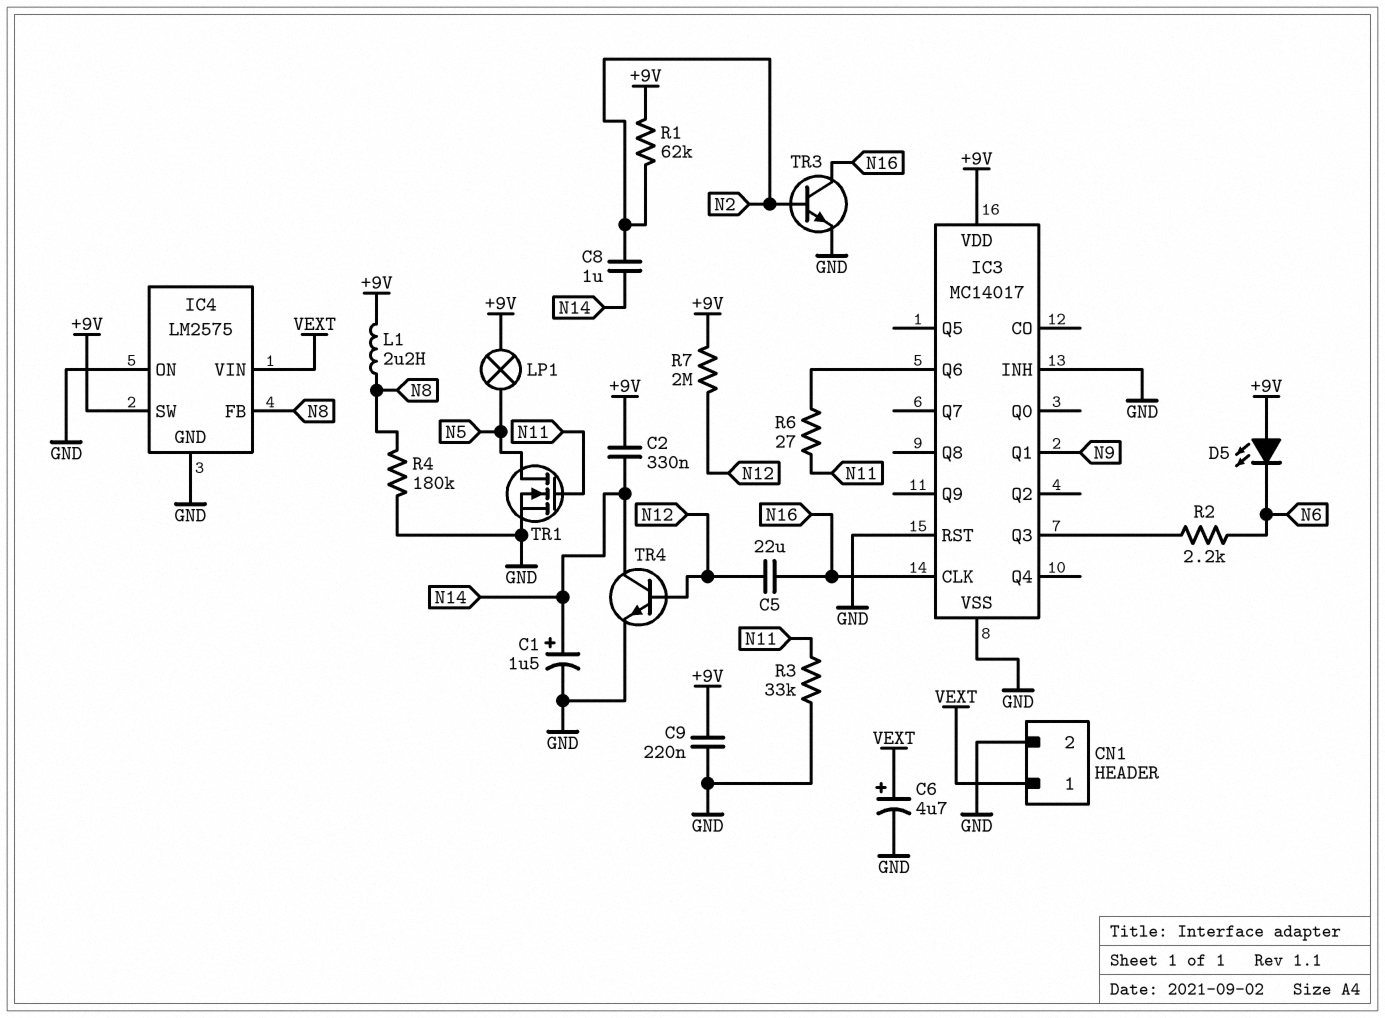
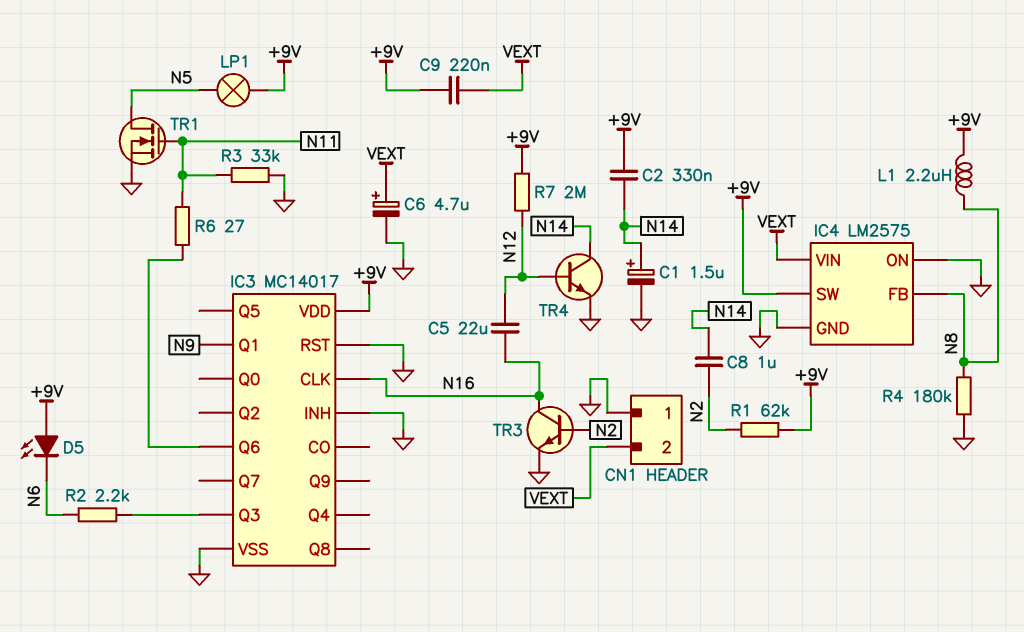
C9: 220nF (+9V, GND) -> 220nF (+9V, VEXT)
CN1 pin 1: VEXT -> GND
CN1 pin 2: GND -> VEXT

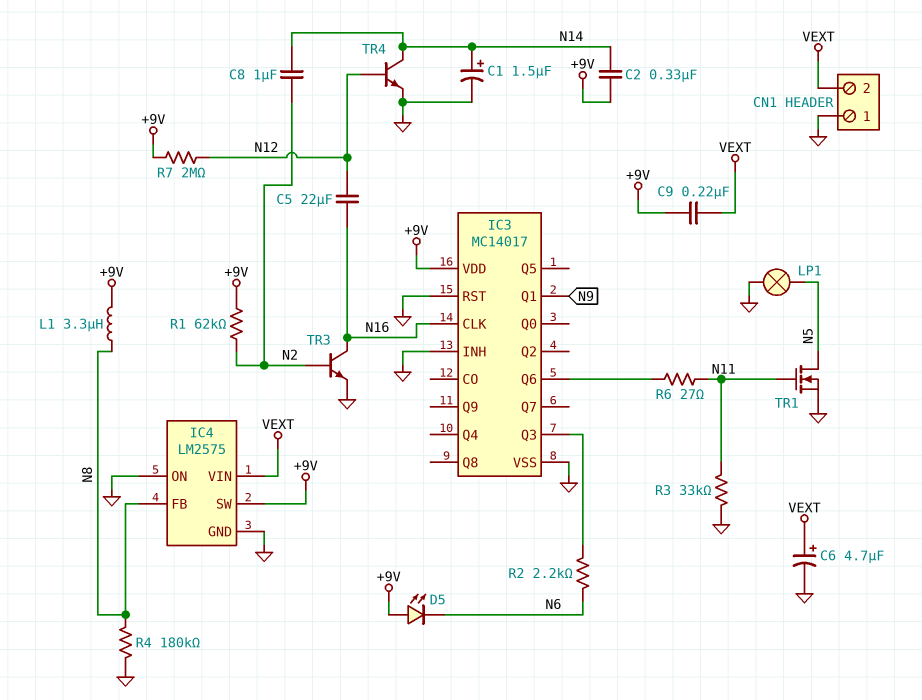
L1: 2.2uH (+9V, N8) -> 3.3uH (+9V, N8)
LP1: lamp (+9V, N5) -> lamp (GND, N5)

